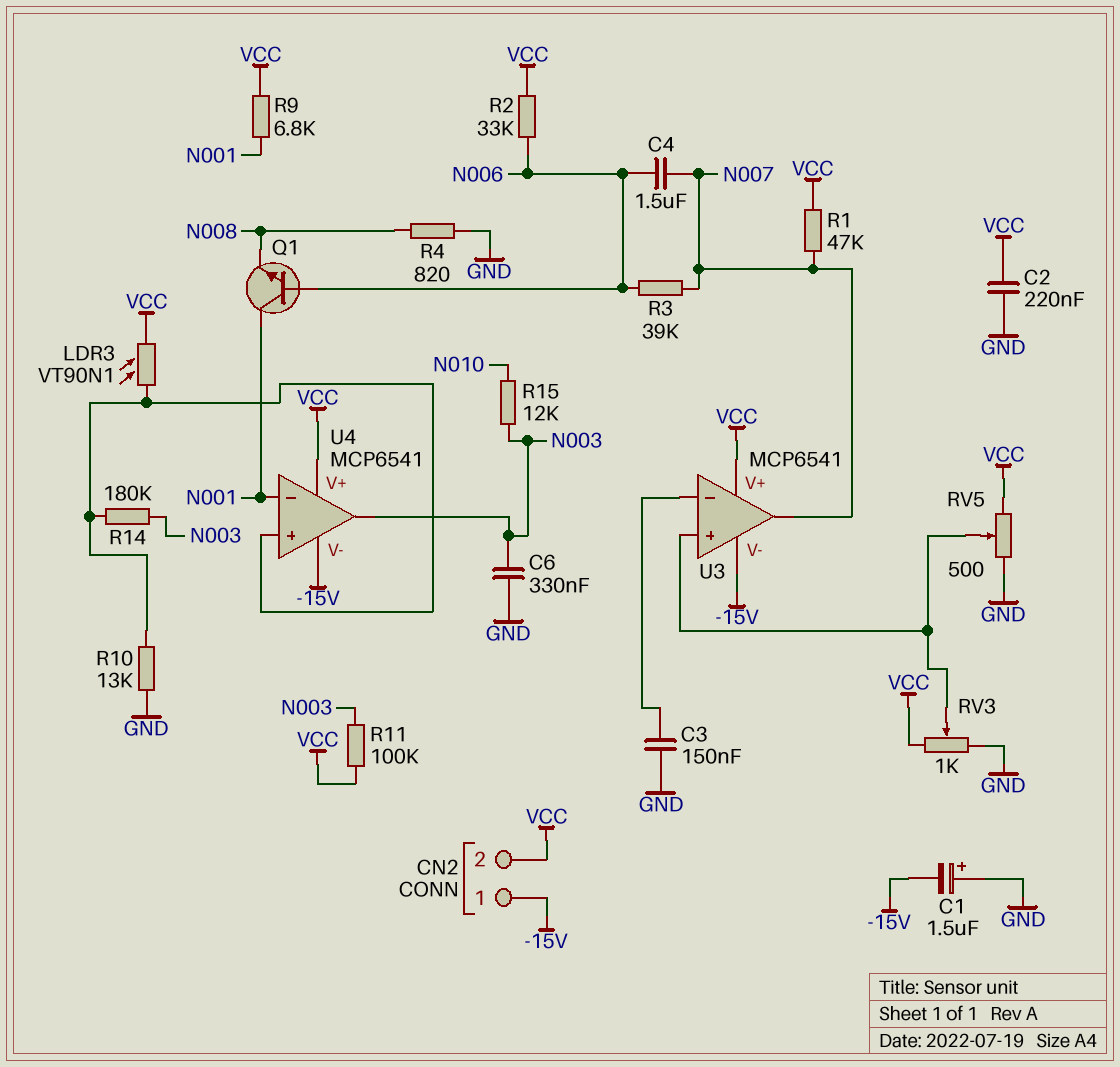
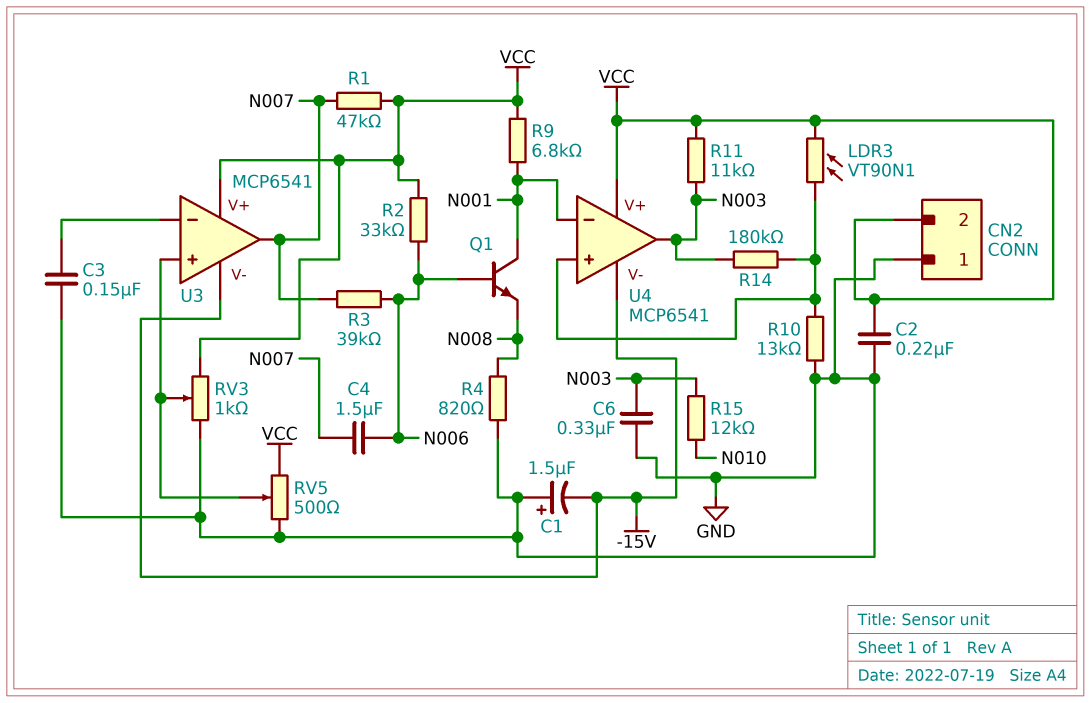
CN2 pin 1: -15V -> GND
R11: 100k (N003, VCC) -> 11k (N003, VCC)

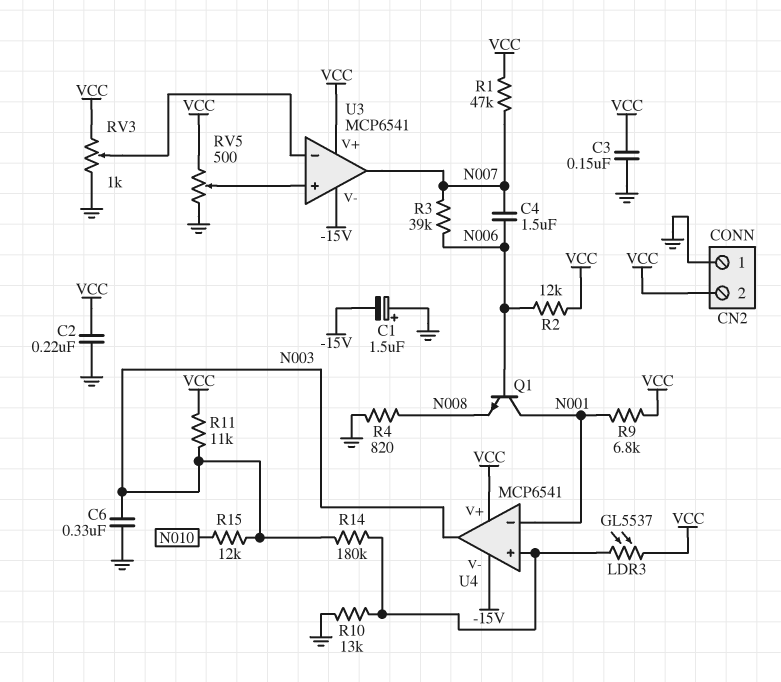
C3: 150nF (GND, U3/in-) -> 150nF (GND, VCC)
LDR3: VT90N1 (U4/in+, VCC) -> GL5537 (U4/in+, VCC)
R2: 33k (N006, VCC) -> 12k (N006, VCC)
RV3: 1k (GND, VCC, wiper U3/in+) -> 1k (GND, VCC, wiper U3/in-)

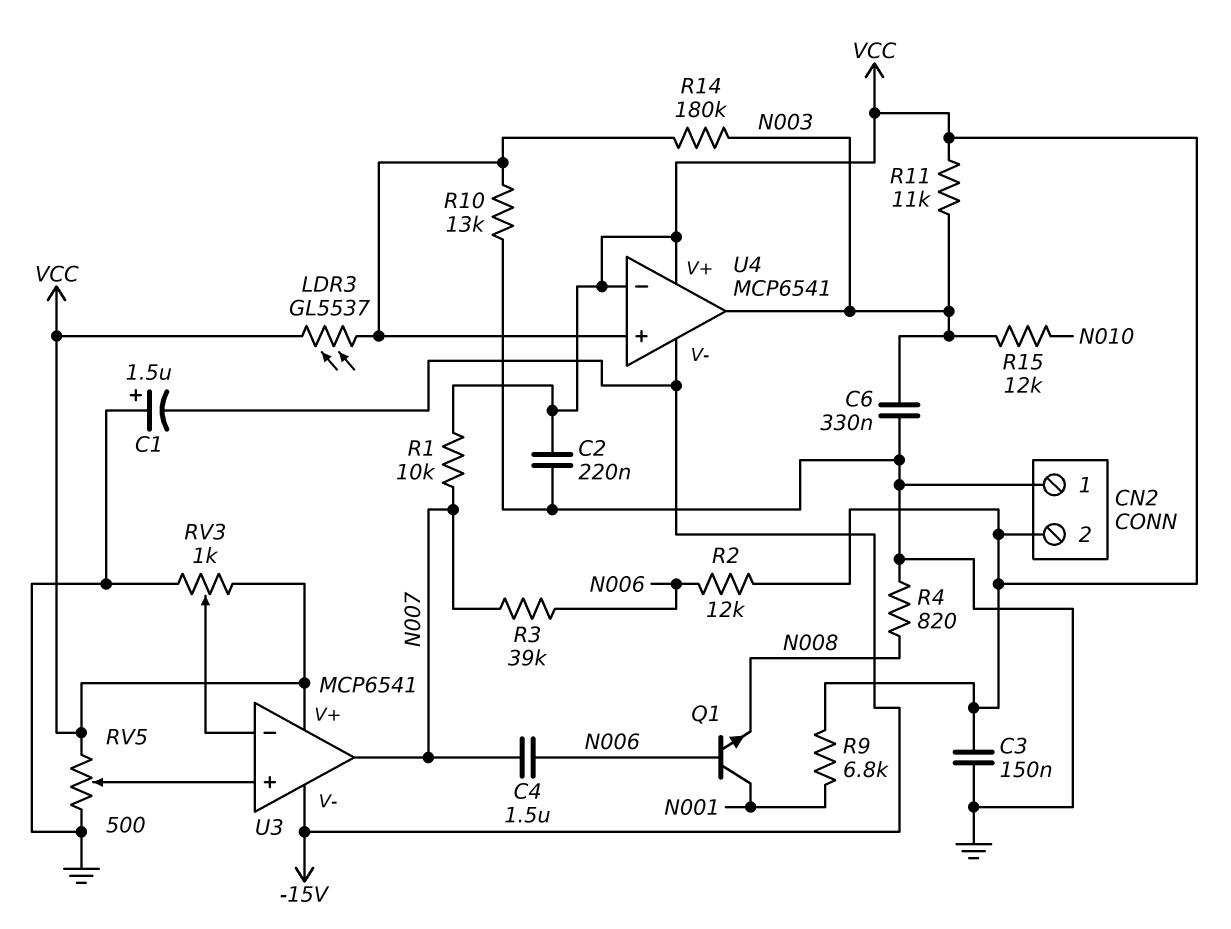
R1: 47k (N007, VCC) -> 10k (N007, VCC)
U4 pin in-: N001 -> VCC

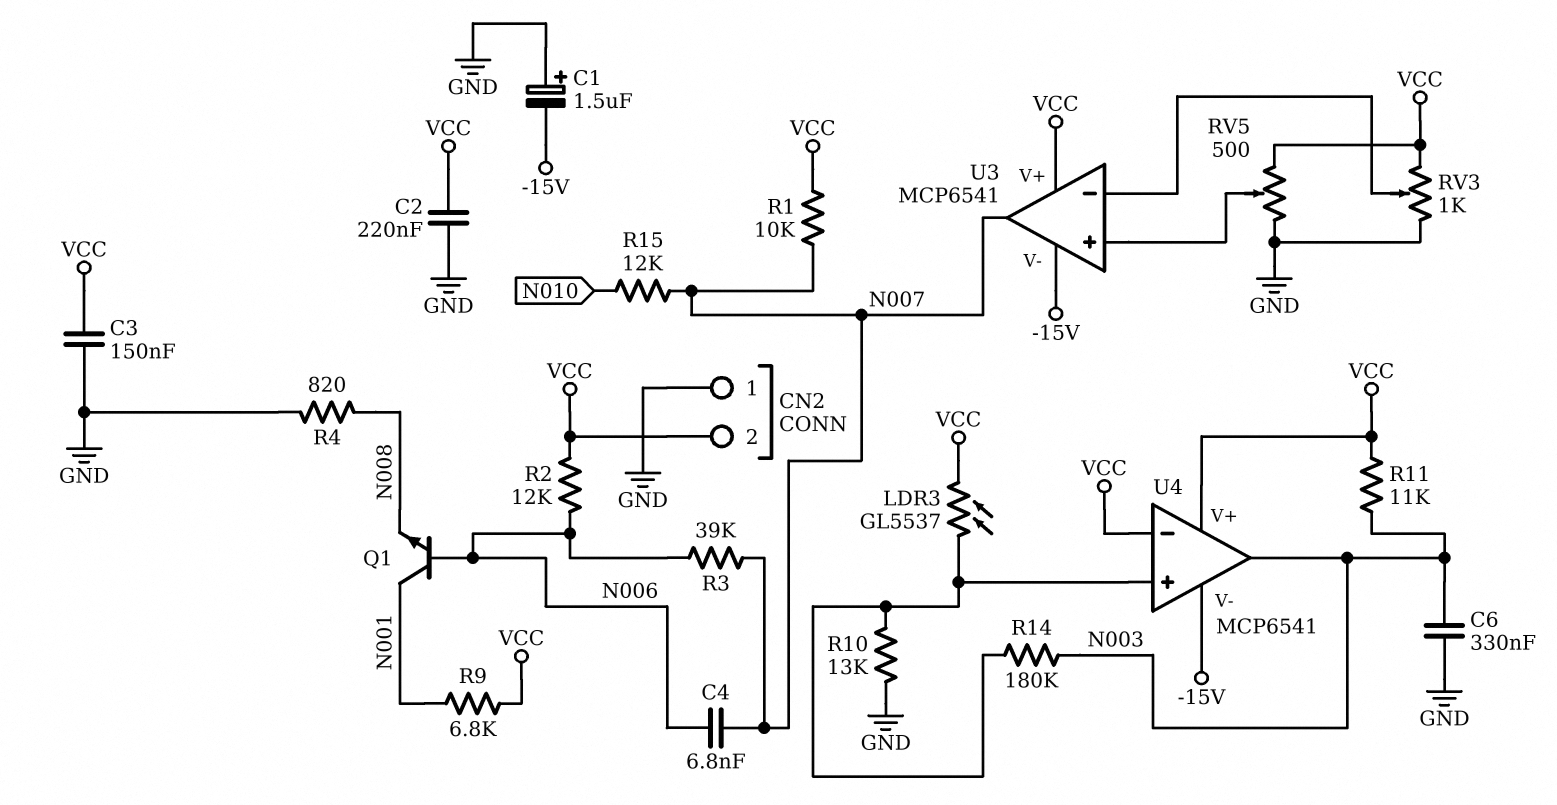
C4: 1.5uF (N006, N007) -> 6.8nF (N006, N007)
R15: 12k (N003, N010) -> 12k (N007, N010)

